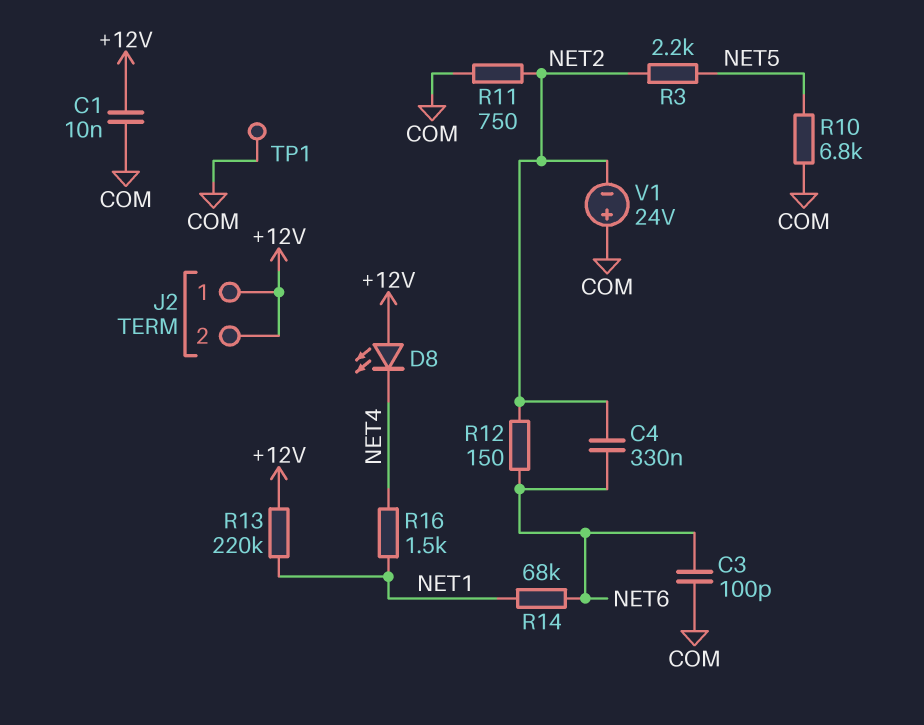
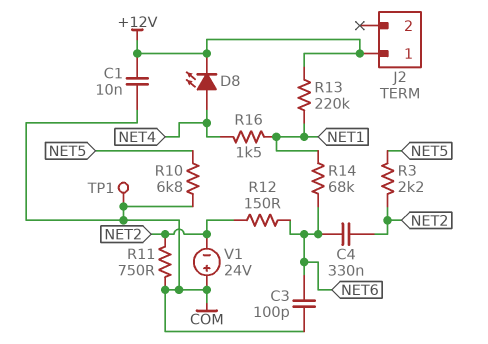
D8: LED (A +12V, K NET4) -> LED (A NET4, K +12V)
J2 pin 2: +12V -> none

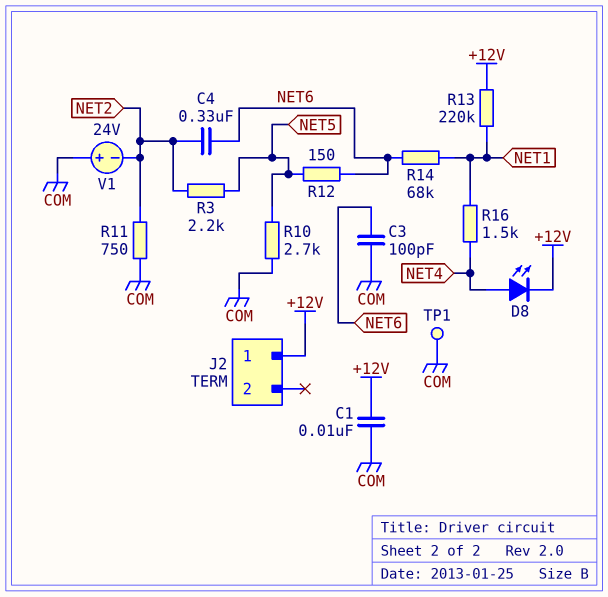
R10: 6.8k (COM, NET5) -> 2.7k (COM, NET5)
R12: 150 (NET2, NET6) -> 150 (NET5, NET6)

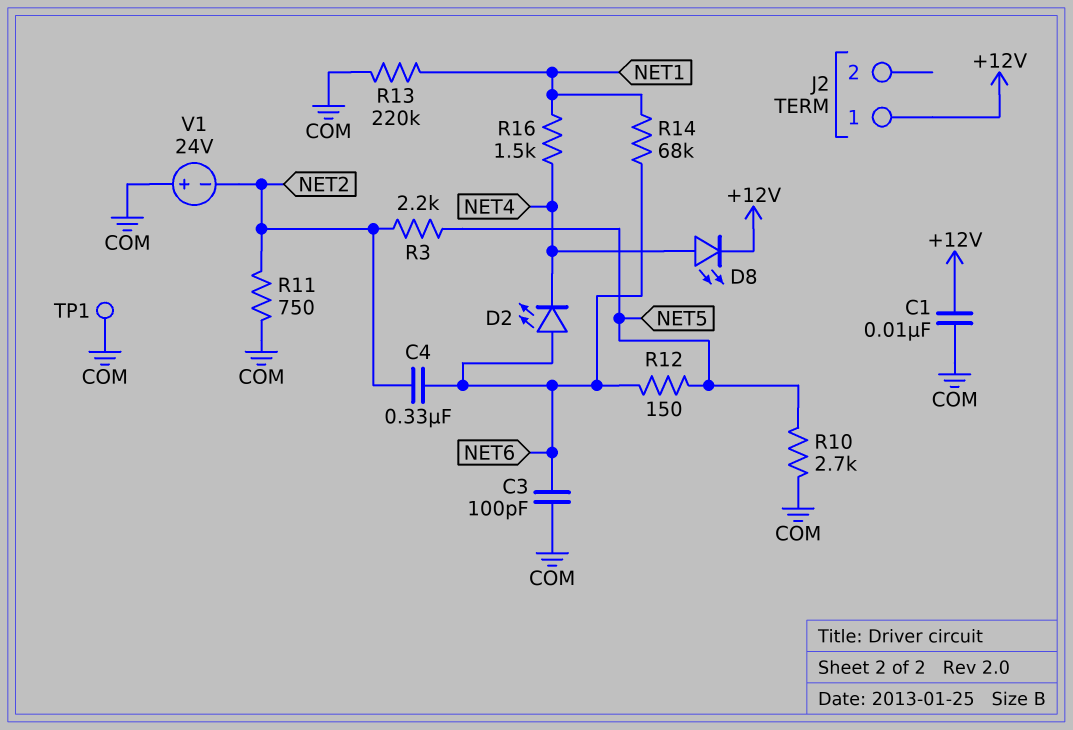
D2: none -> LED (A NET6, K NET4)
R13: 220k (+12V, NET1) -> 220k (COM, NET1)

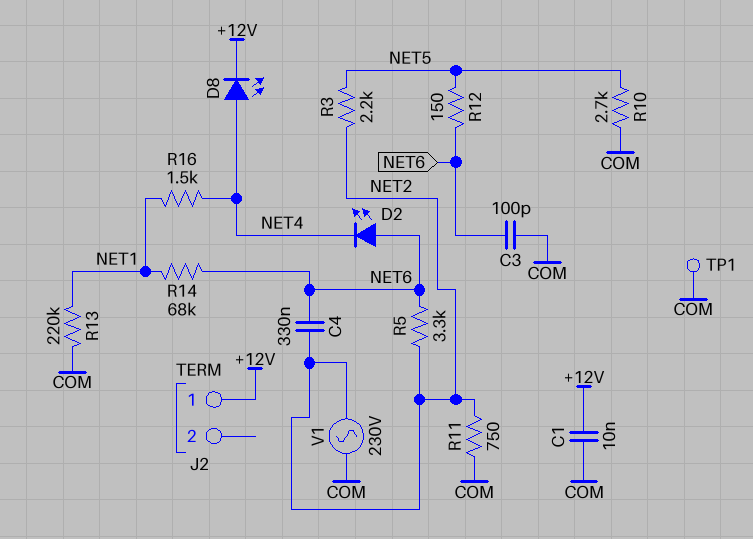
R5: none -> 3.3k (NET2, NET6)
V1: 24V (plus COM, minus NET2) -> AC 230V (COM, NET2)

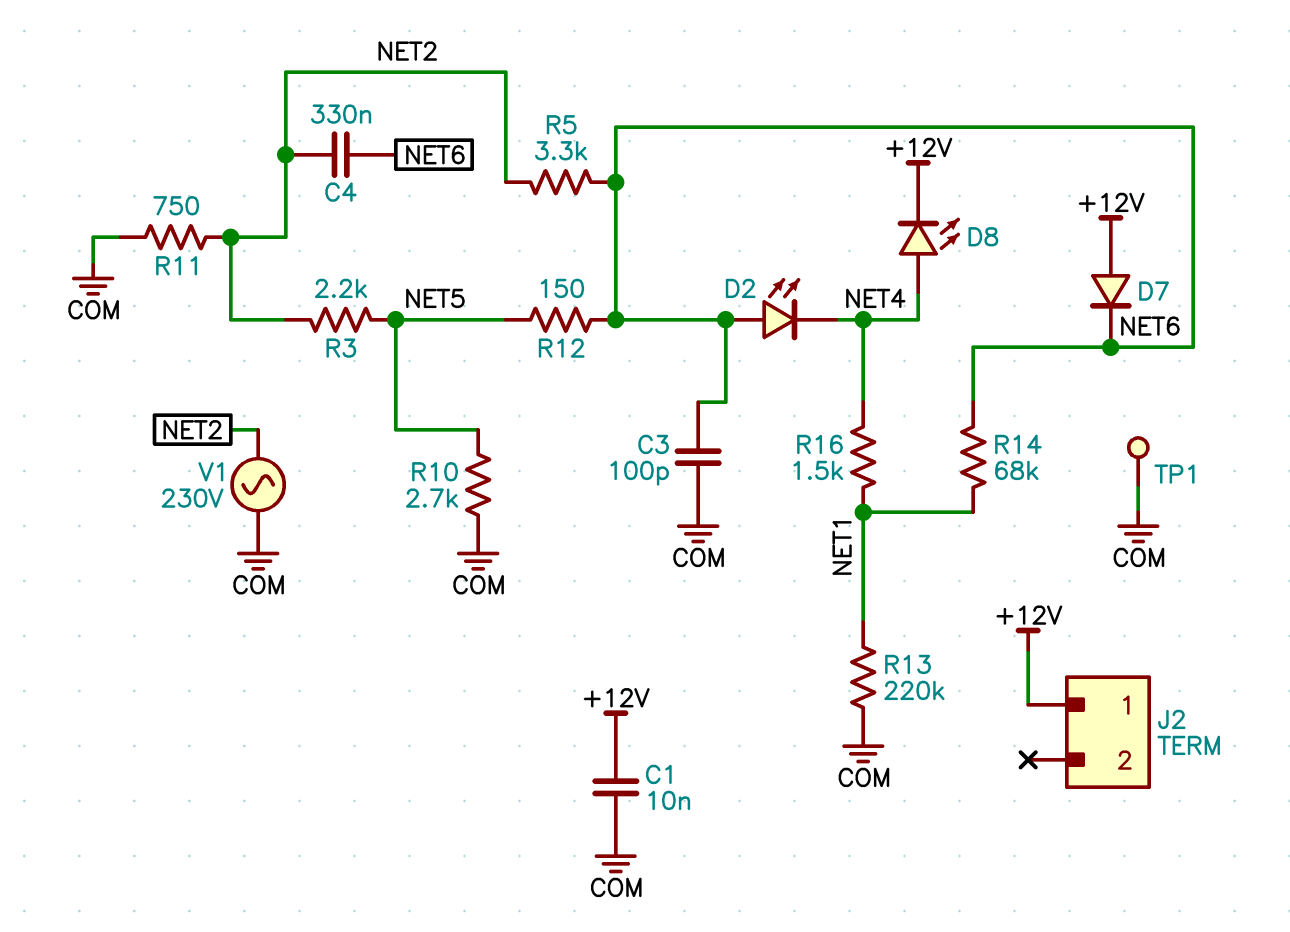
D7: none -> diode (A +12V, K NET6)

